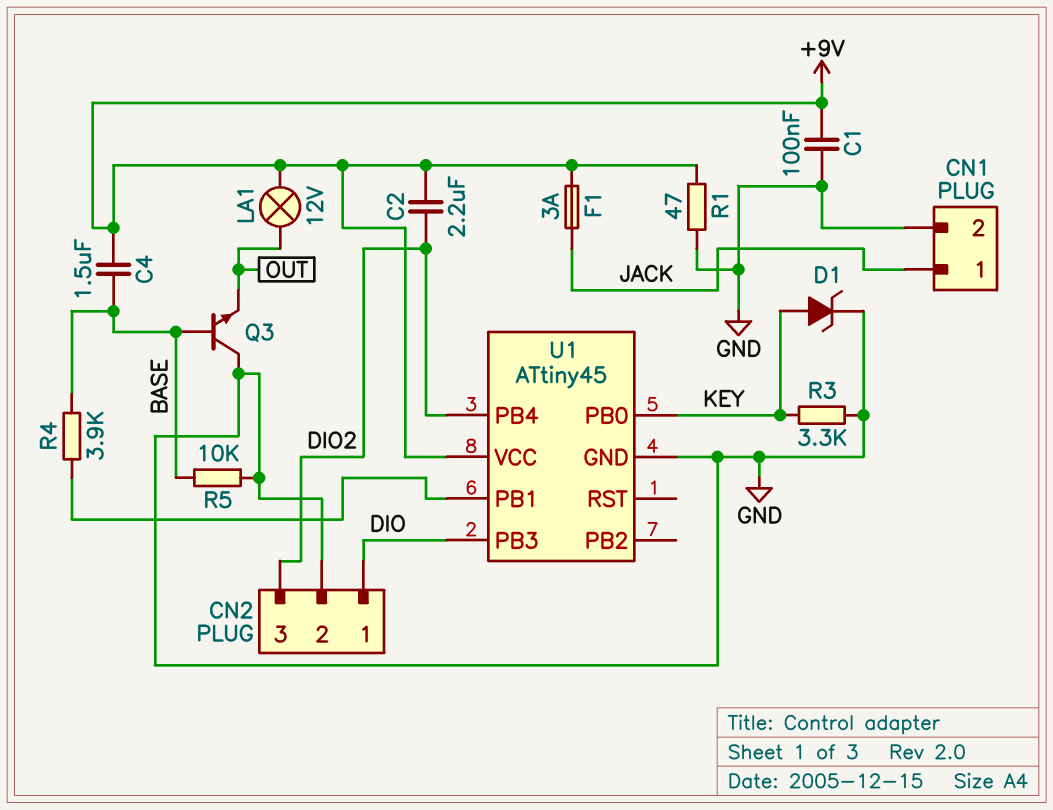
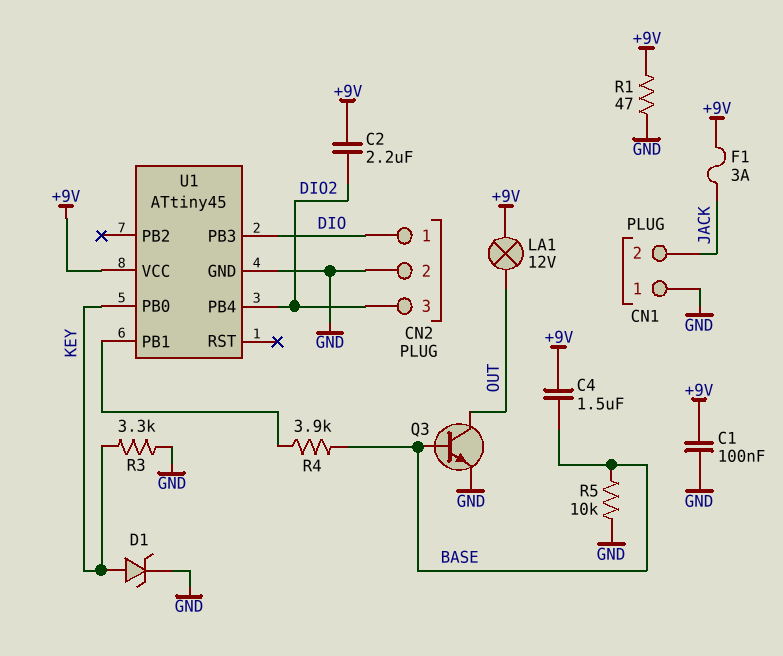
CN1 pin 1: JACK -> GND
CN1 pin 2: GND -> JACK
Q3: NPN (B BASE, C GND, E OUT) -> NPN (B BASE, C OUT, E GND)

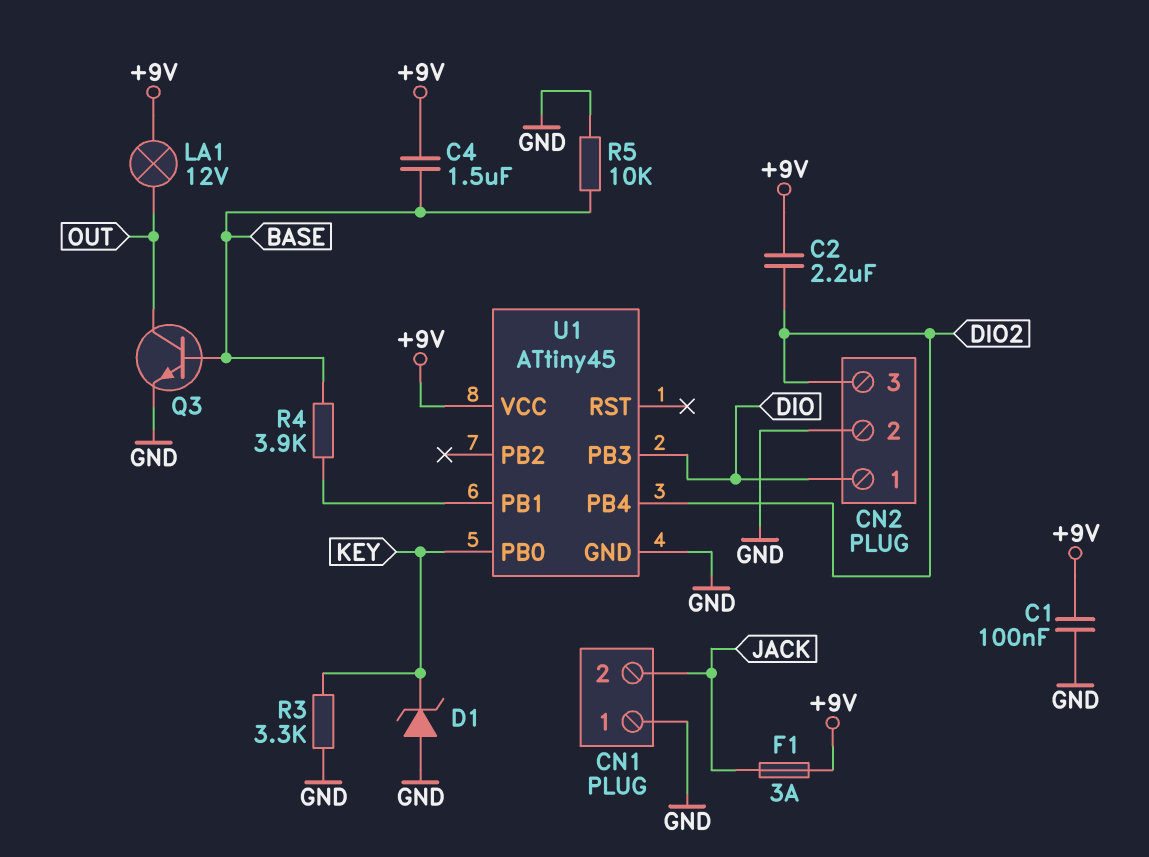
D1: zener (A KEY, K GND) -> zener (A GND, K KEY)
R1: 47 (+9V, GND) -> none

